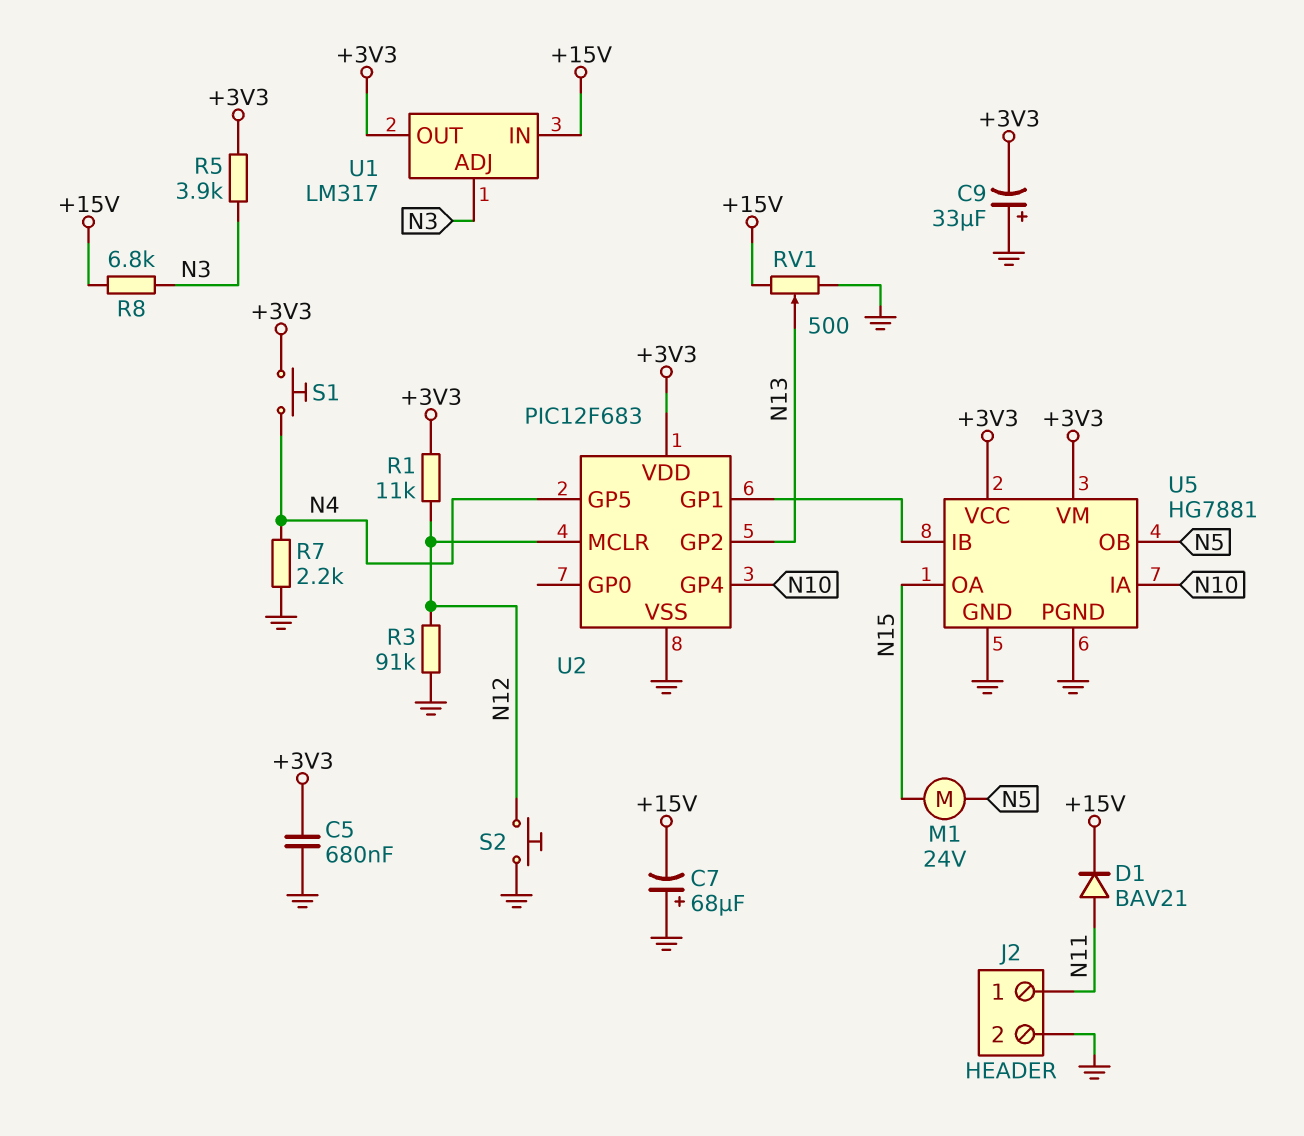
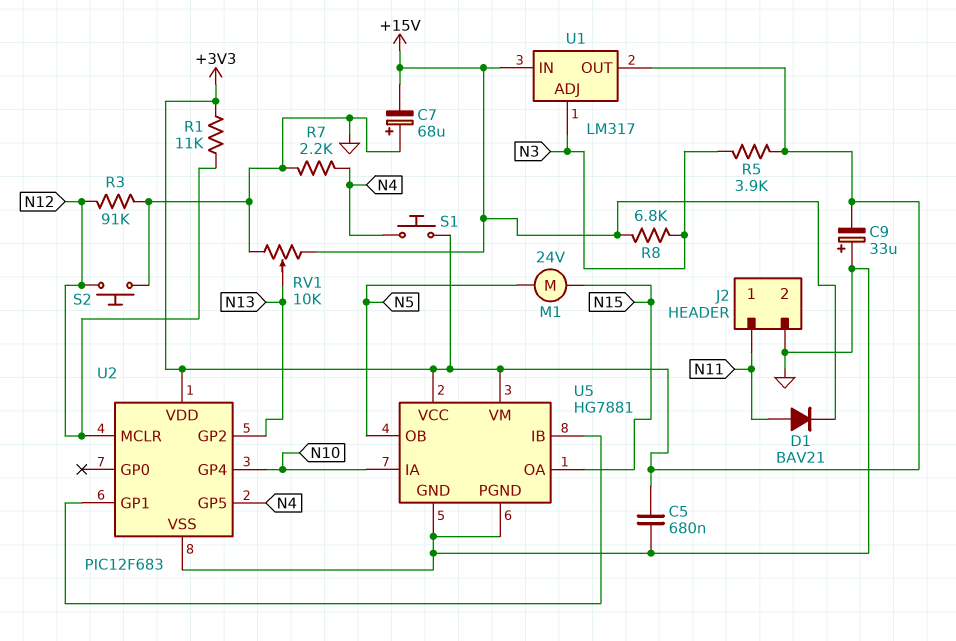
RV1: 500 (+15V, GND, wiper N13) -> 10k (+15V, GND, wiper N13)

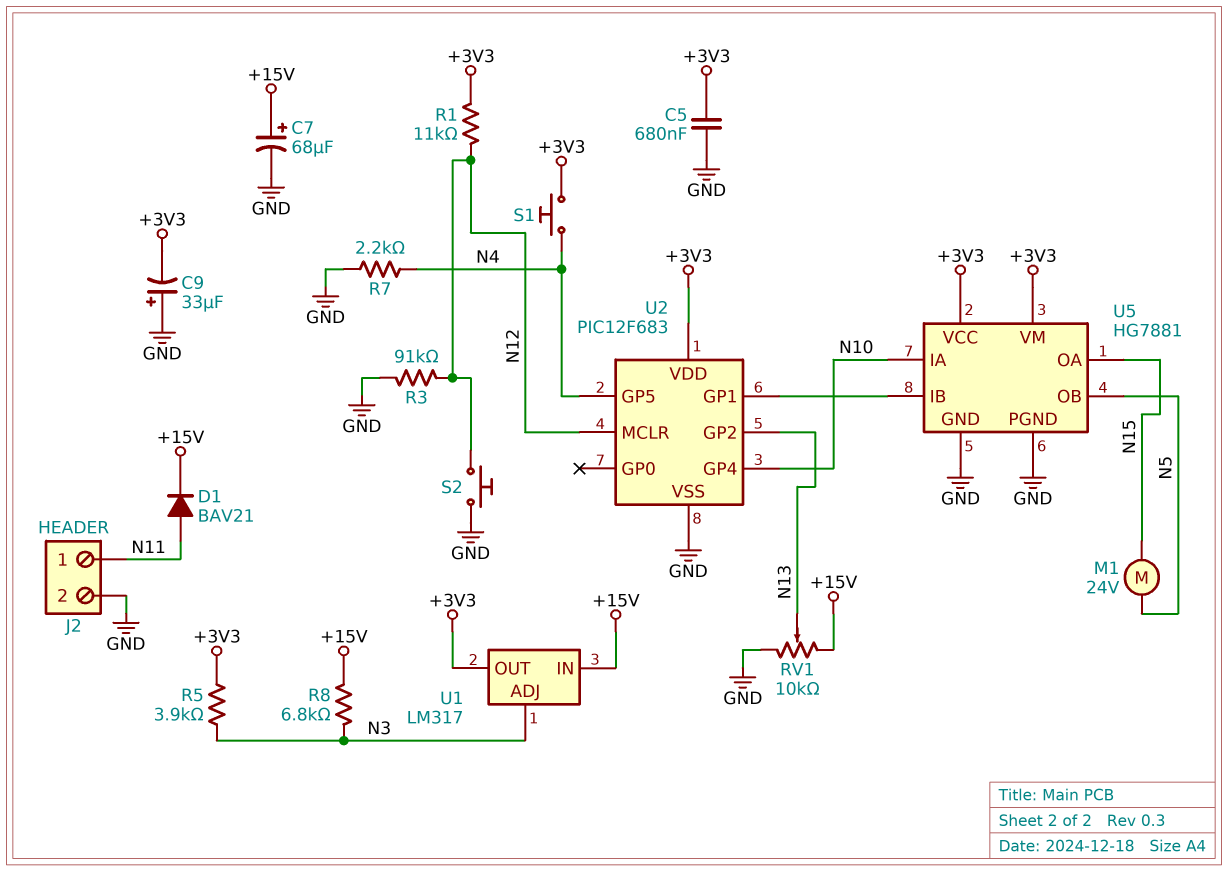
C7: 68uF (plus GND, minus +15V) -> 68uF (plus +15V, minus GND)

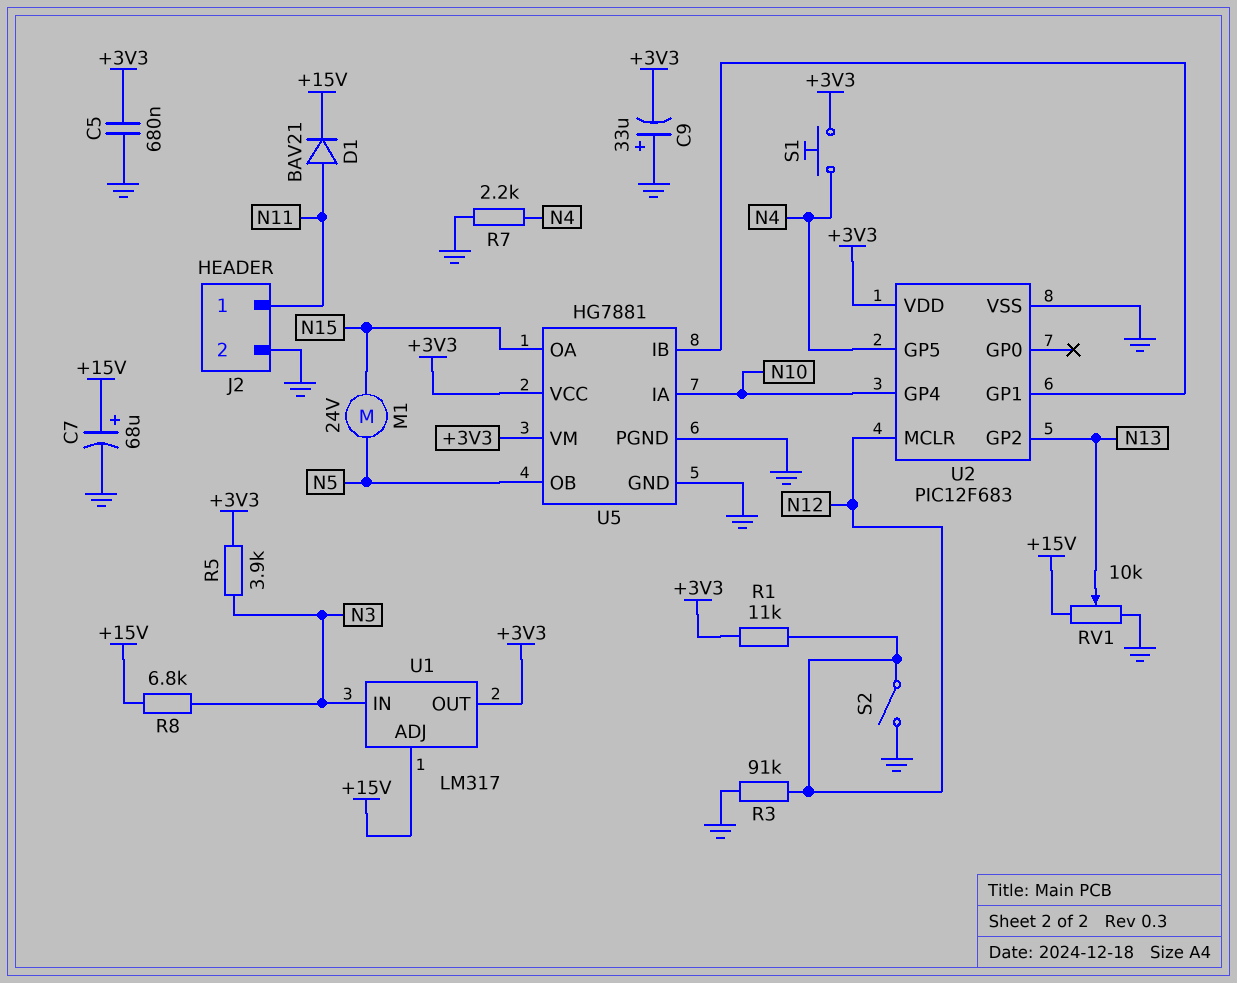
S2: button (GND, N12) -> switch (GND, N12)
U1 pin ADJ: N3 -> +15V
U1 pin IN: +15V -> N3

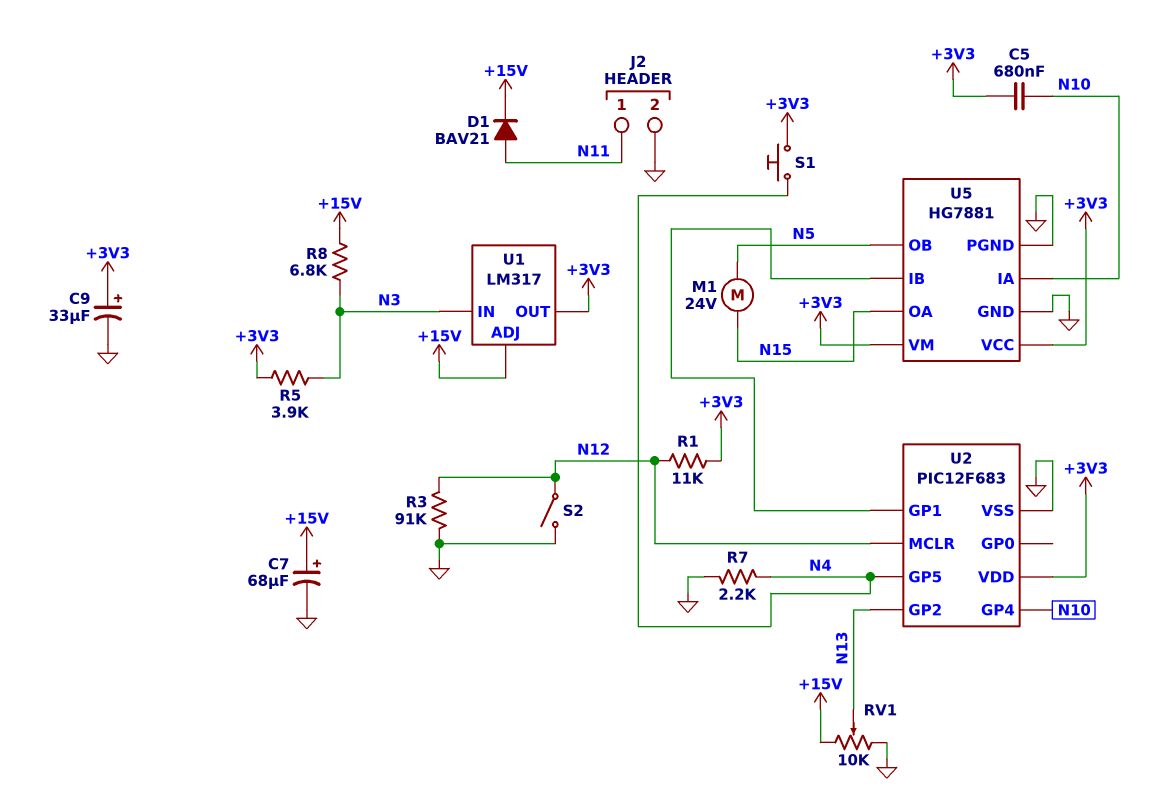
C5: 680nF (+3V3, GND) -> 680nF (+3V3, N10)
C9: 33uF (plus GND, minus +3V3) -> 33uF (plus +3V3, minus GND)

